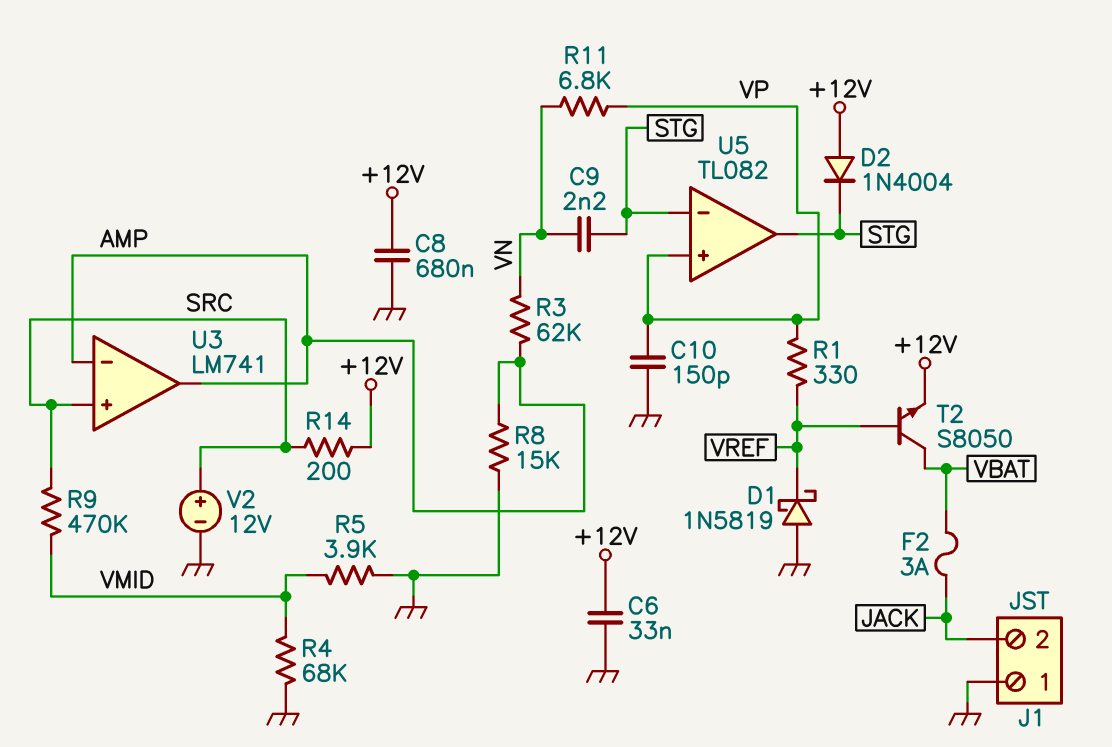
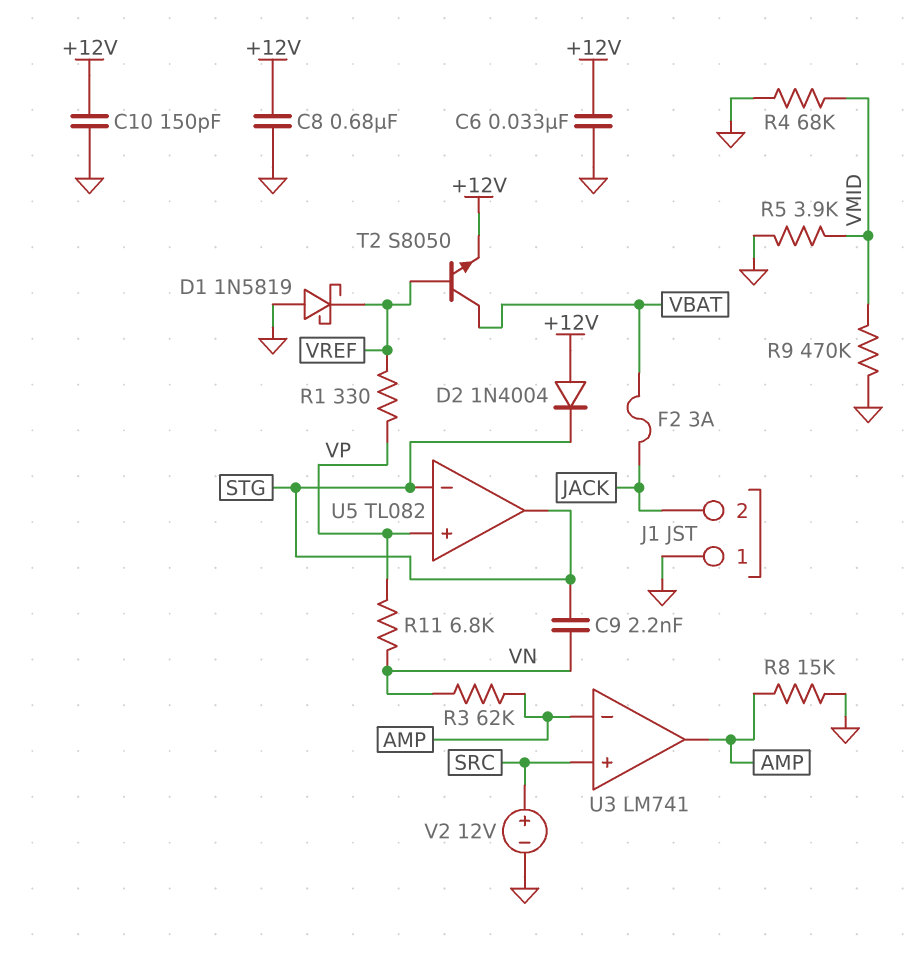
C10: 150pF (GND, VP) -> 150pF (+12V, GND)
R9: 470k (SRC, VMID) -> 470k (GND, VMID)
R14: 200 (+12V, SRC) -> none

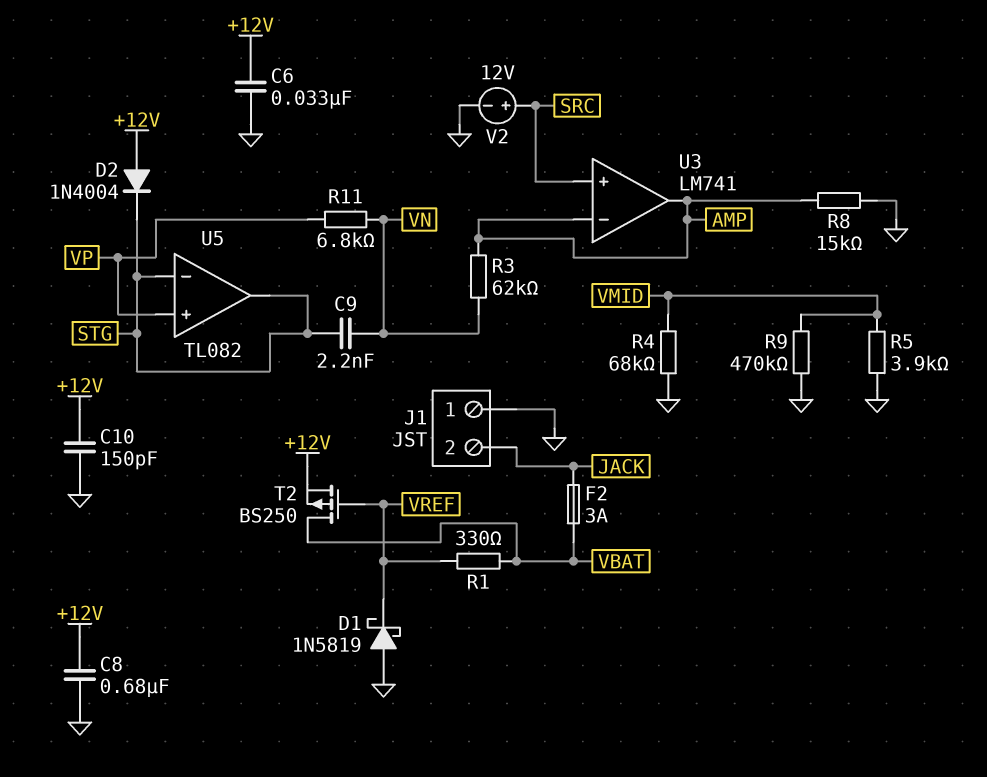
R1: 330 (VP, VREF) -> 330 (VBAT, VREF)
T2: NPN S8050 (B VREF, C VBAT, E +12V) -> PMOS BS250 (G VREF, D VBAT, S +12V)

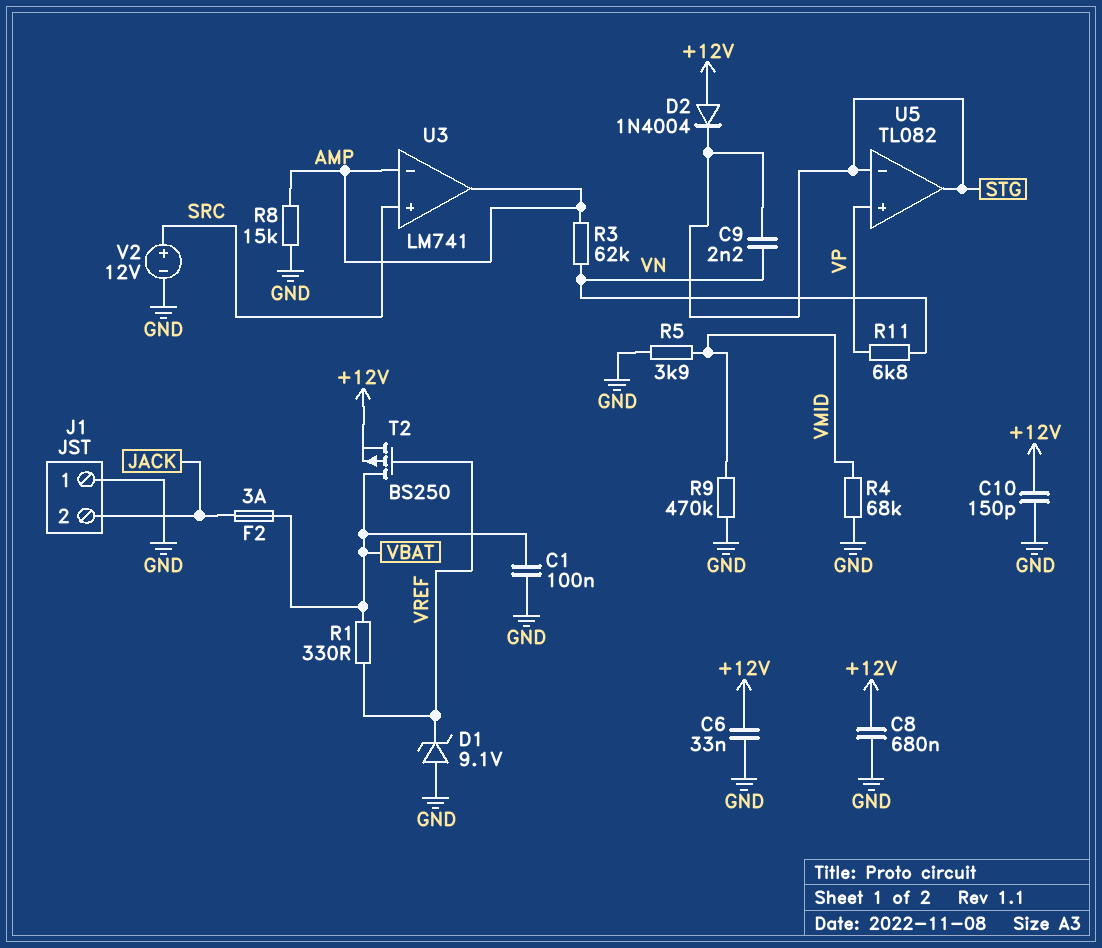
C1: none -> 100nF (GND, VBAT)
D1: schottky 1N5819 (A GND, K VREF) -> zener 9.1V (A GND, K VREF)

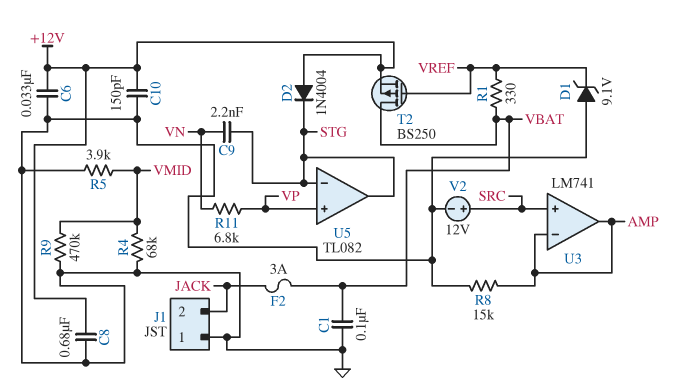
R3: 62k (AMP, VN) -> none

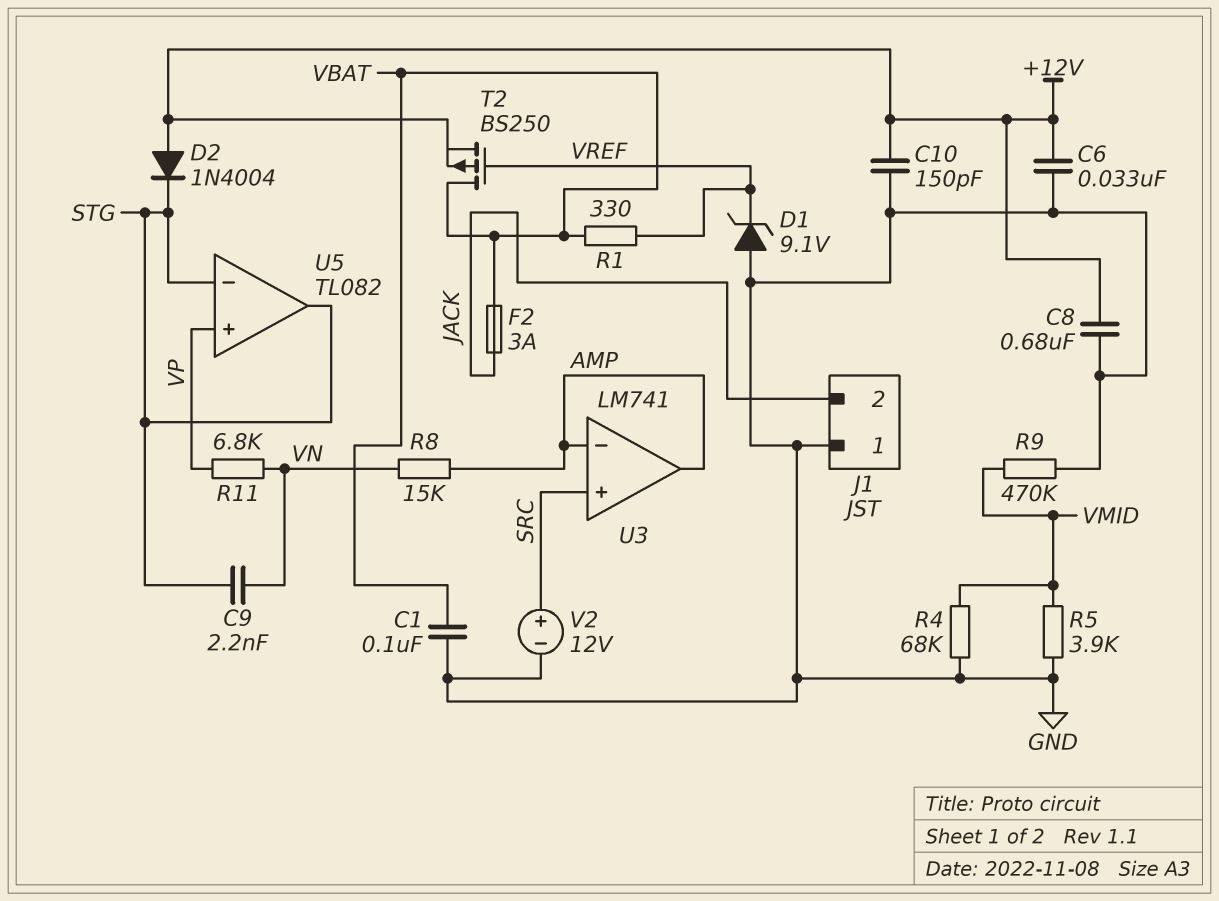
R8: 15k (AMP, GND) -> 15k (AMP, VN)

